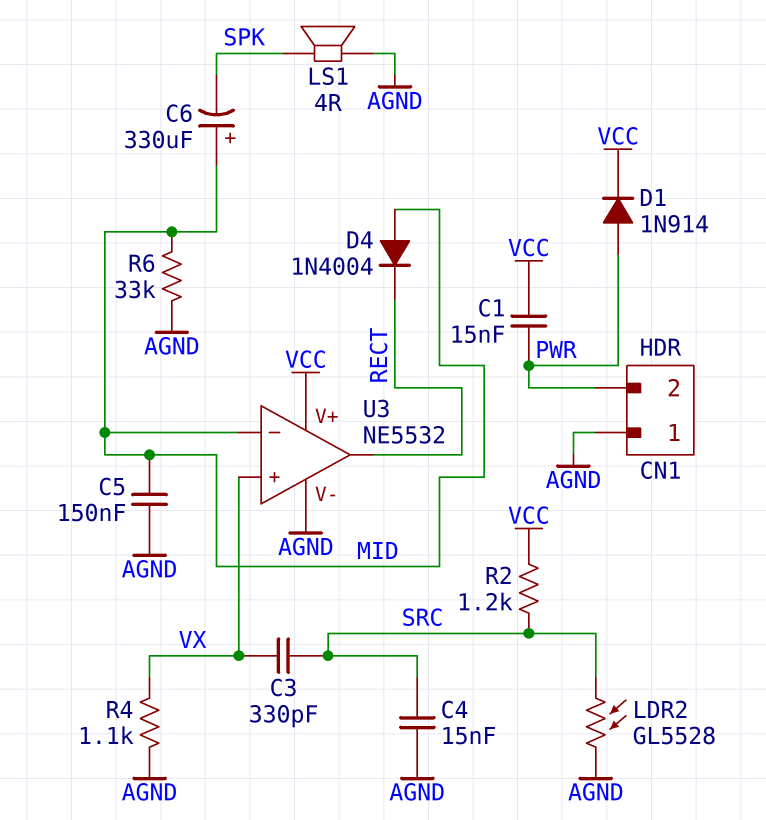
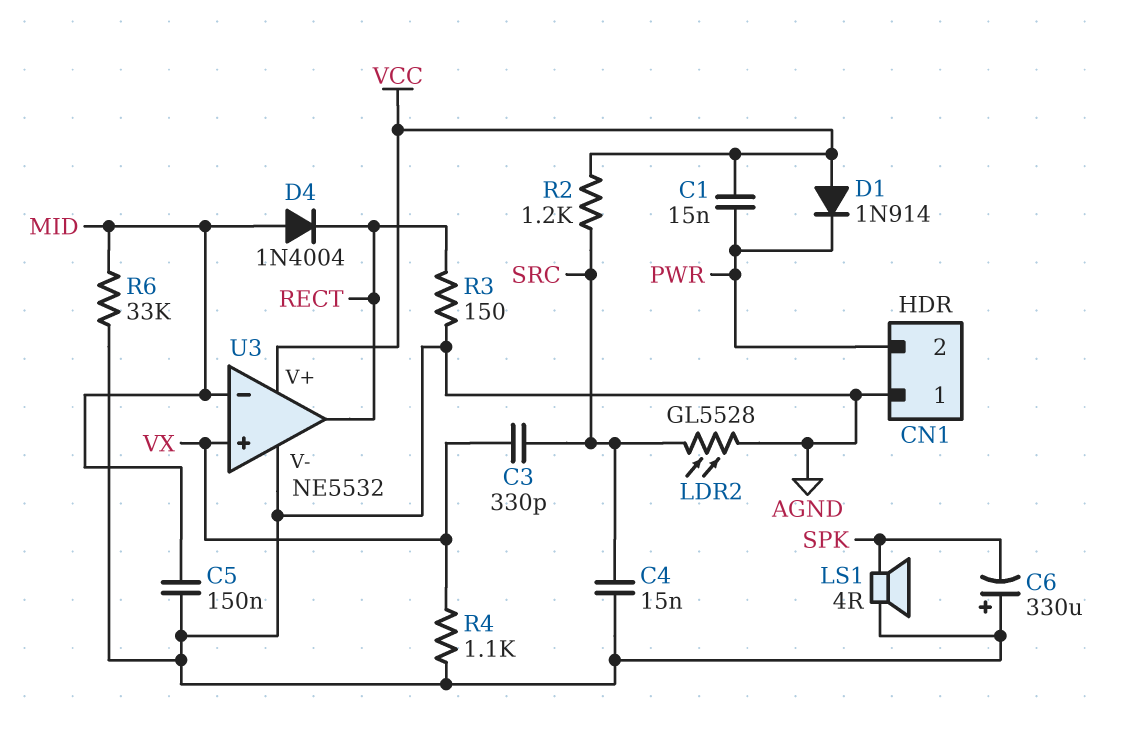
C6: 330uF (plus MID, minus SPK) -> 330uF (plus AGND, minus SPK)
D1: diode 1N914 (A PWR, K VCC) -> diode 1N914 (A VCC, K PWR)
R3: none -> 150 (AGND, RECT)

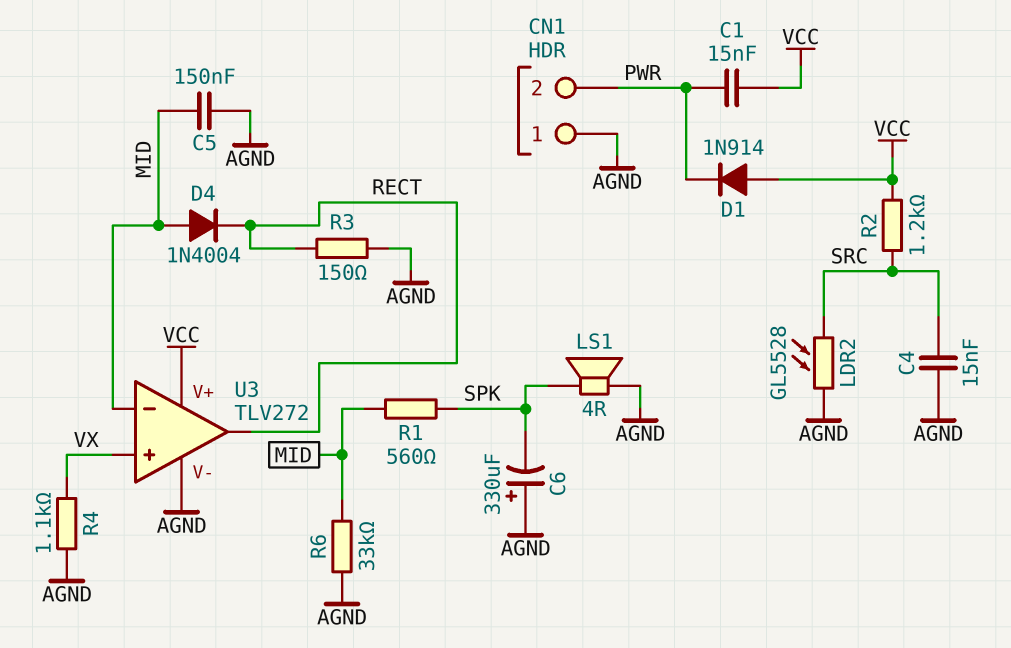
C3: 330pF (SRC, VX) -> none
R1: none -> 560 (MID, SPK)
U3: NE5532 -> TLV272

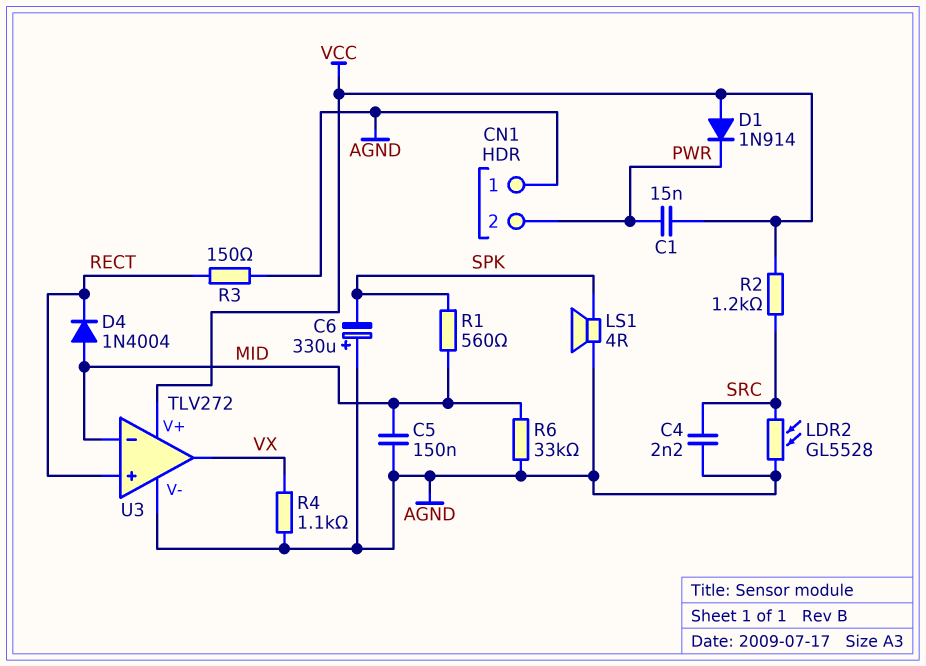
C4: 15nF (AGND, SRC) -> 2.2nF (AGND, SRC)
U3 pin in+: VX -> RECT
U3 pin out: RECT -> VX

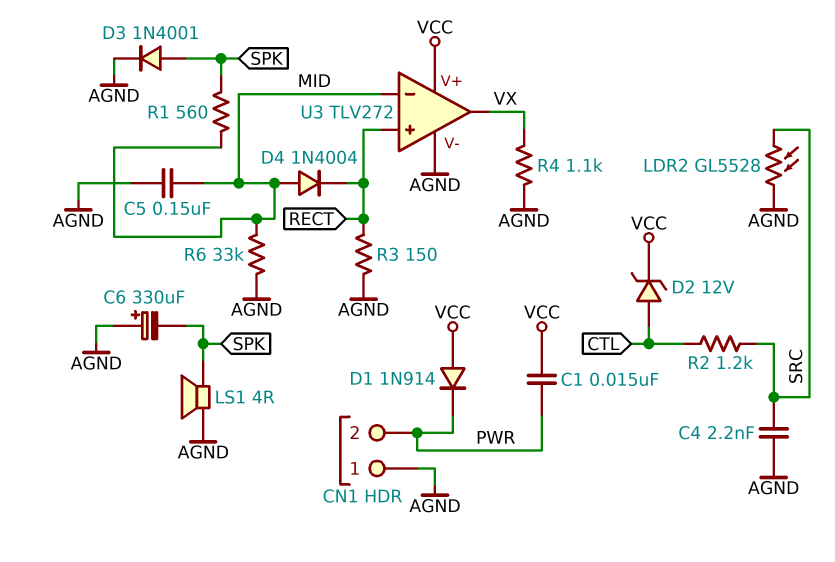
D2: none -> zener 12V (A CTL, K VCC)
D3: none -> diode 1N4001 (A SPK, K AGND)
R2: 1.2k (SRC, VCC) -> 1.2k (CTL, SRC)

